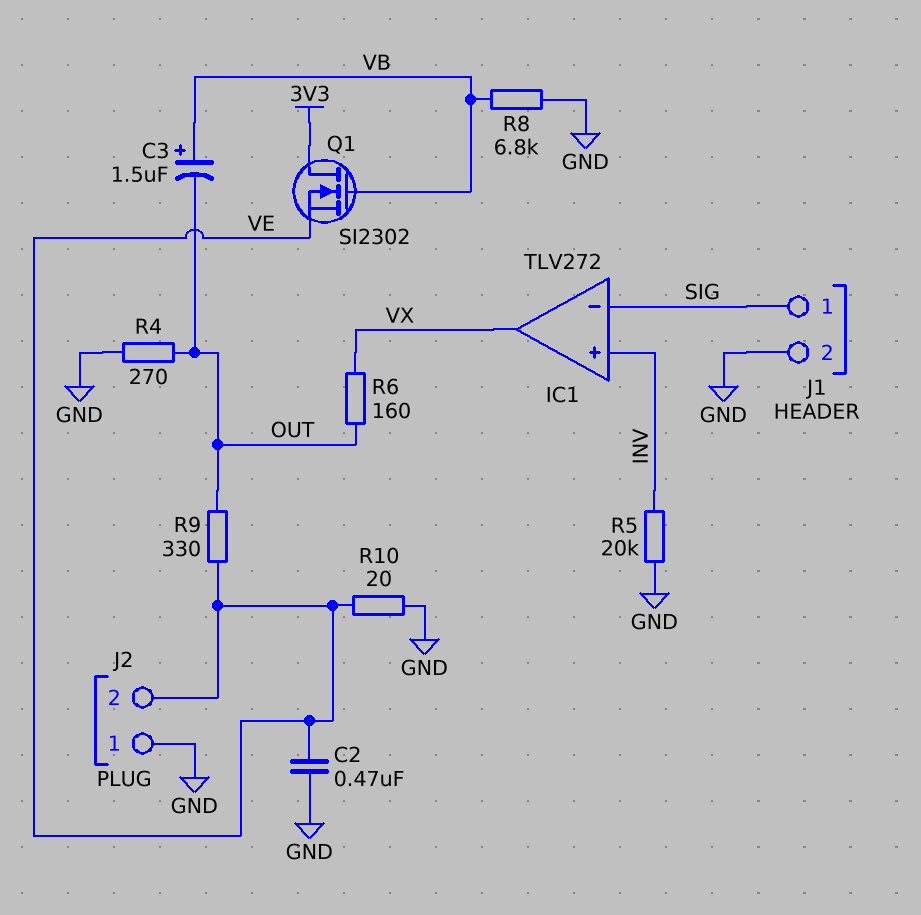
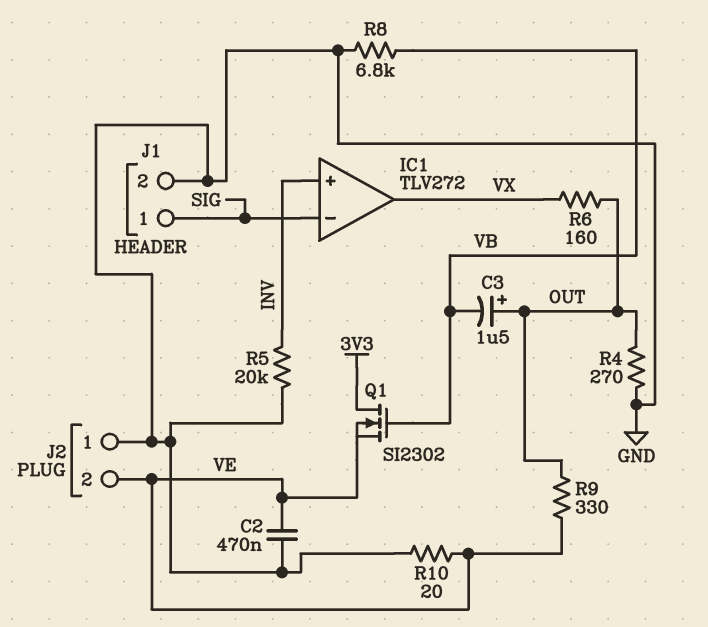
C3: 1.5uF (plus VB, minus OUT) -> 1.5uF (plus OUT, minus VB)

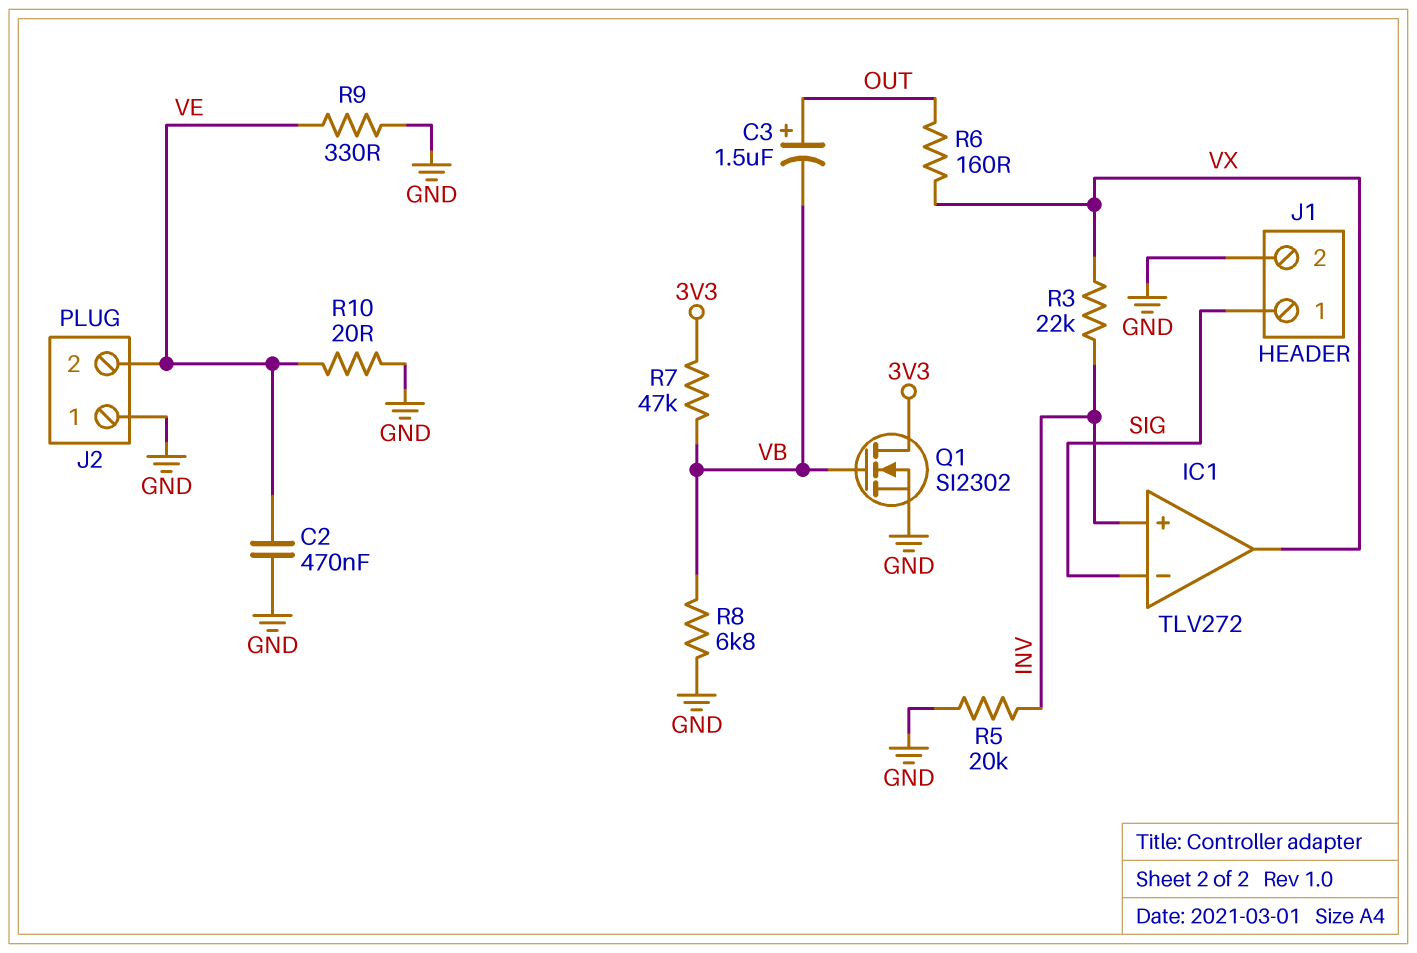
Q1: NMOS SI2302 (G VB, D 3V3, S VE) -> NMOS SI2302 (G VB, D 3V3, S GND)
R3: none -> 22k (INV, VX)
R4: 270 (GND, OUT) -> none
R7: none -> 47k (3V3, VB)
R9: 330 (OUT, VE) -> 330 (GND, VE)

